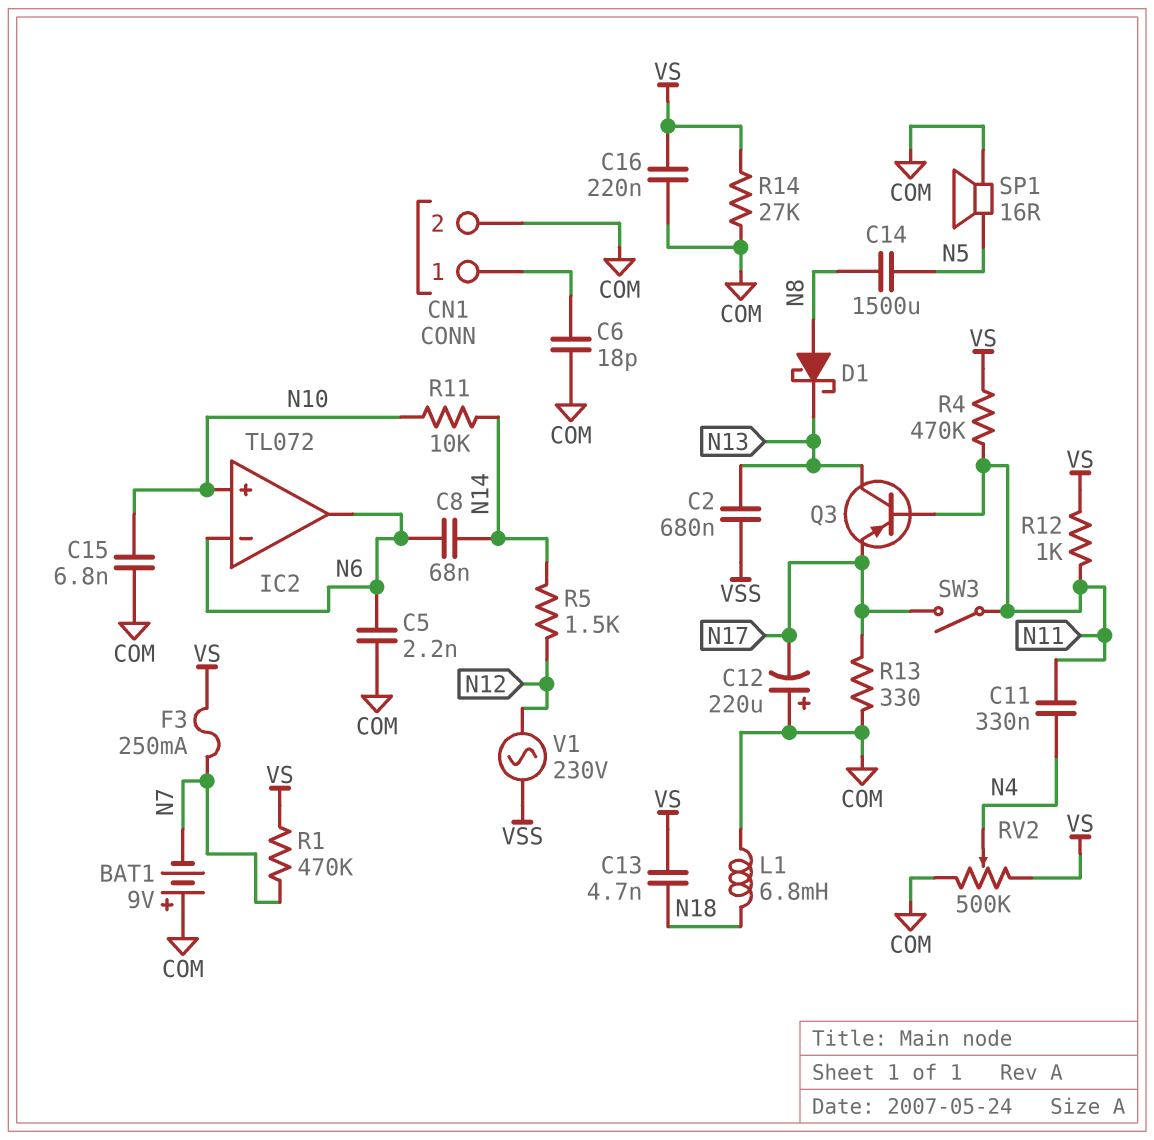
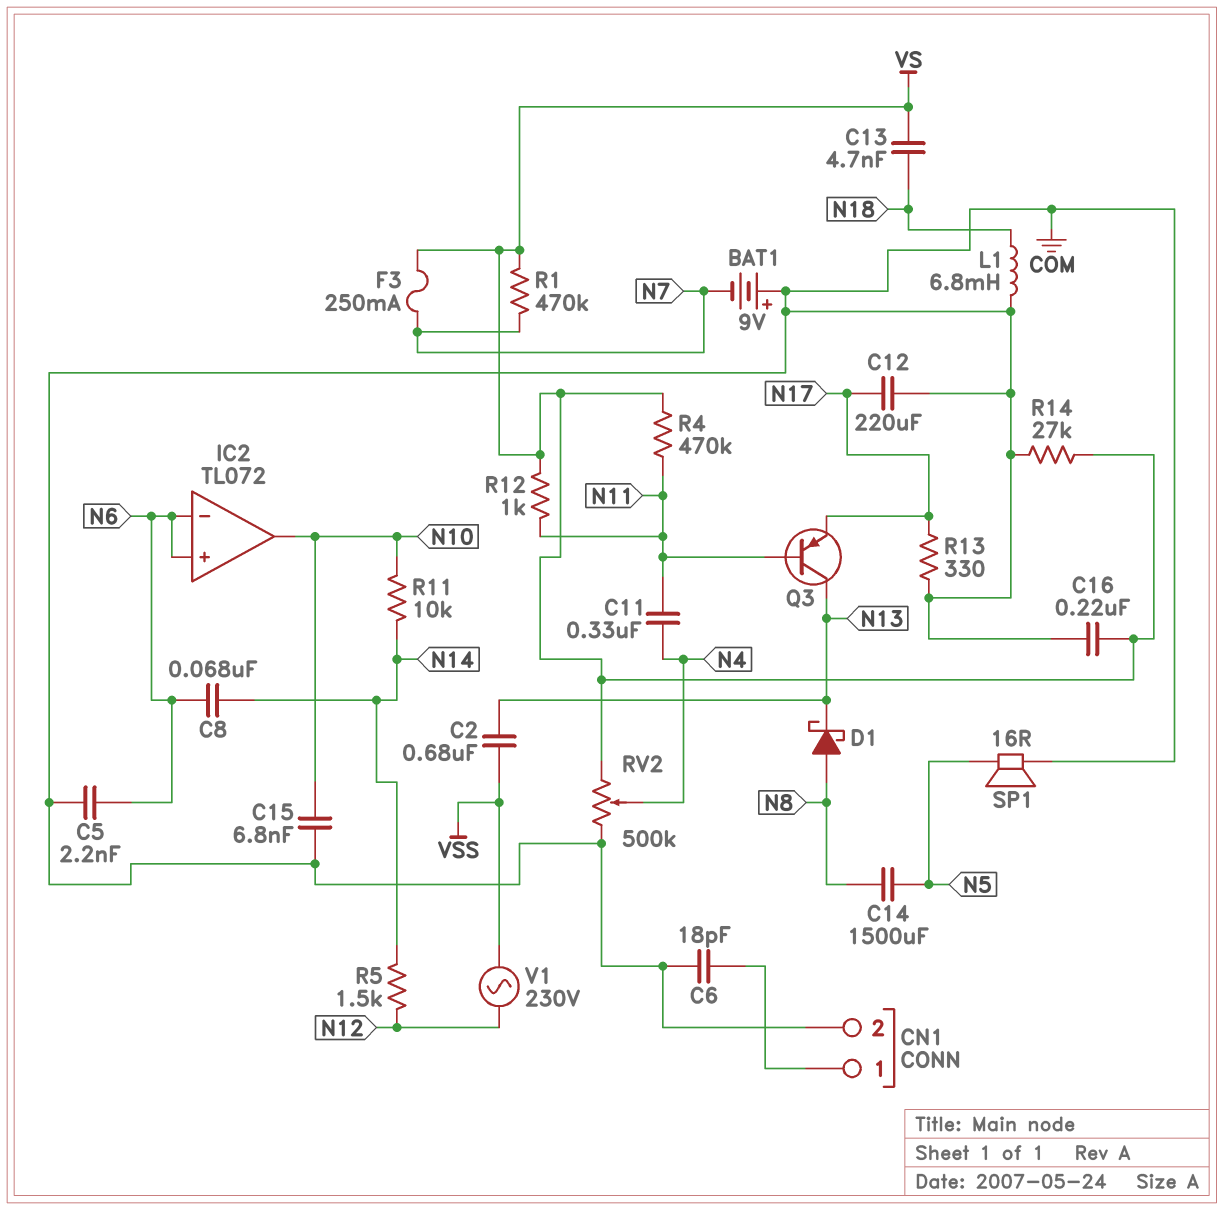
C12: 220uF (plus COM, minus N17) -> 220uF (COM, N17)
IC2 pin in+: N10 -> N6
IC2 pin out: N6 -> N10
SW3: switch (N11, N17) -> none

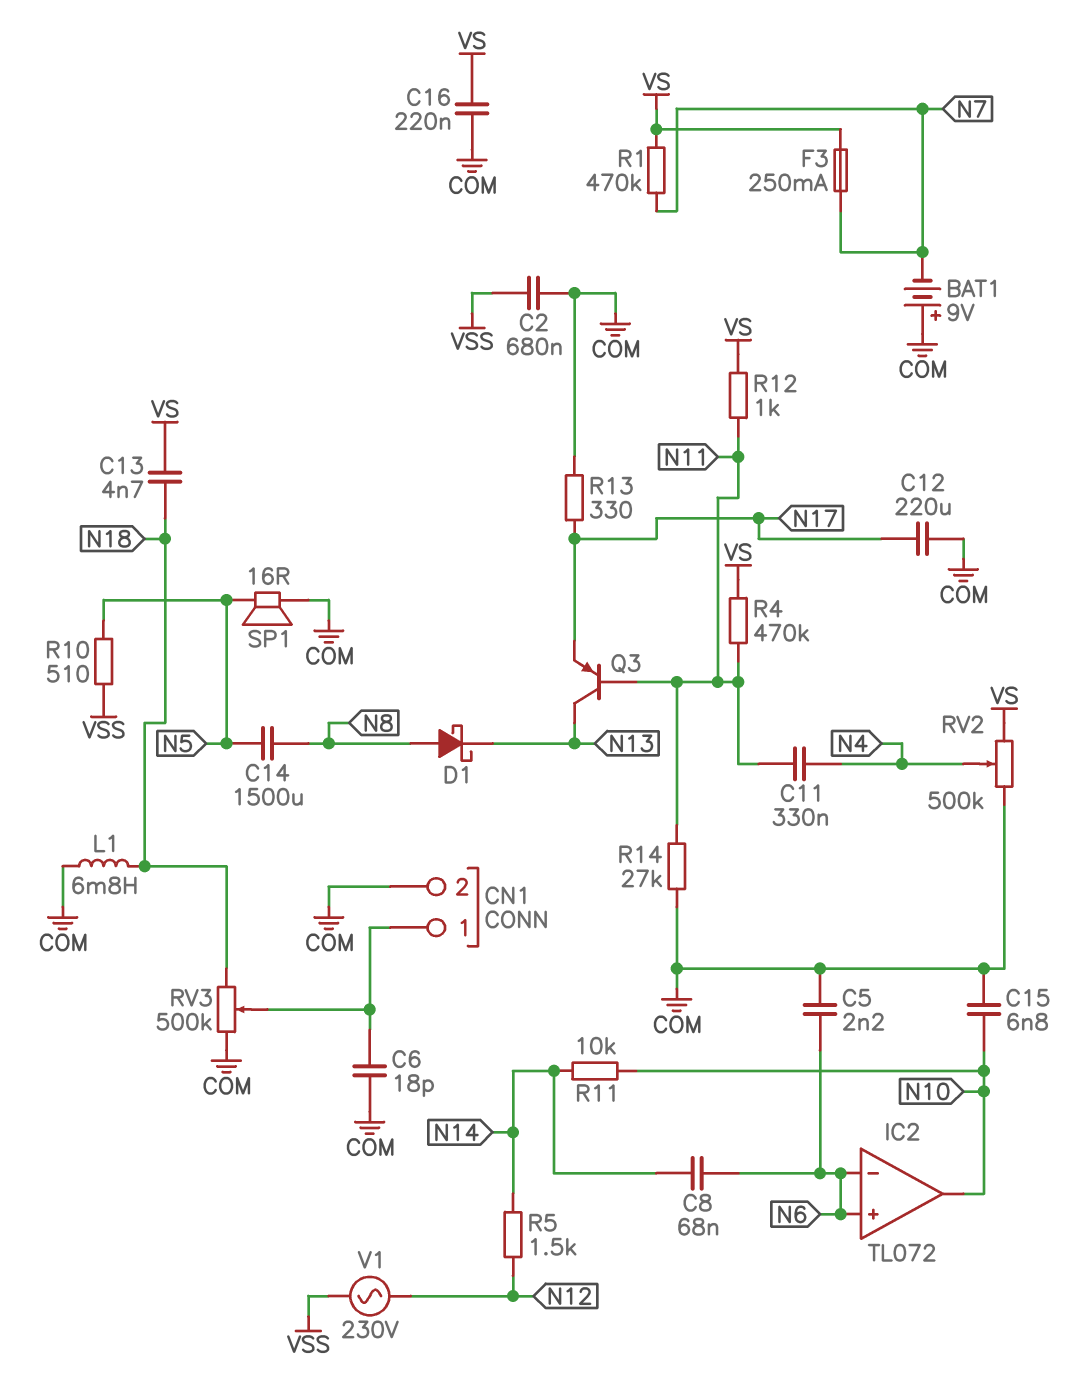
C2: 680nF (N13, VSS) -> 680nF (COM, VSS)
R10: none -> 510 (N5, VSS)
R14: 27k (COM, VS) -> 27k (COM, N11)
RV3: none -> 500k (COM, N18, wiper CN1/1)

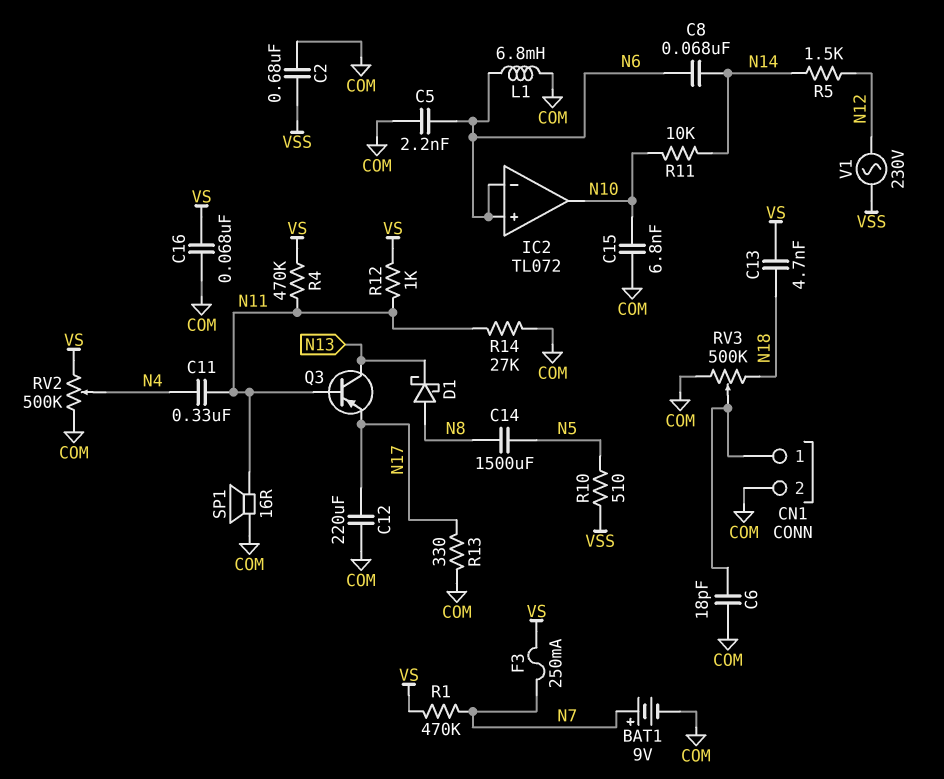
BAT1: 9V (plus COM, minus N7) -> 9V (plus N7, minus COM)
C16: 220nF (COM, VS) -> 68nF (COM, VS)
L1: 6.8mH (COM, N18) -> 6.8mH (COM, N6)
SP1: speaker 16R (COM, N5) -> speaker 16R (COM, N11)

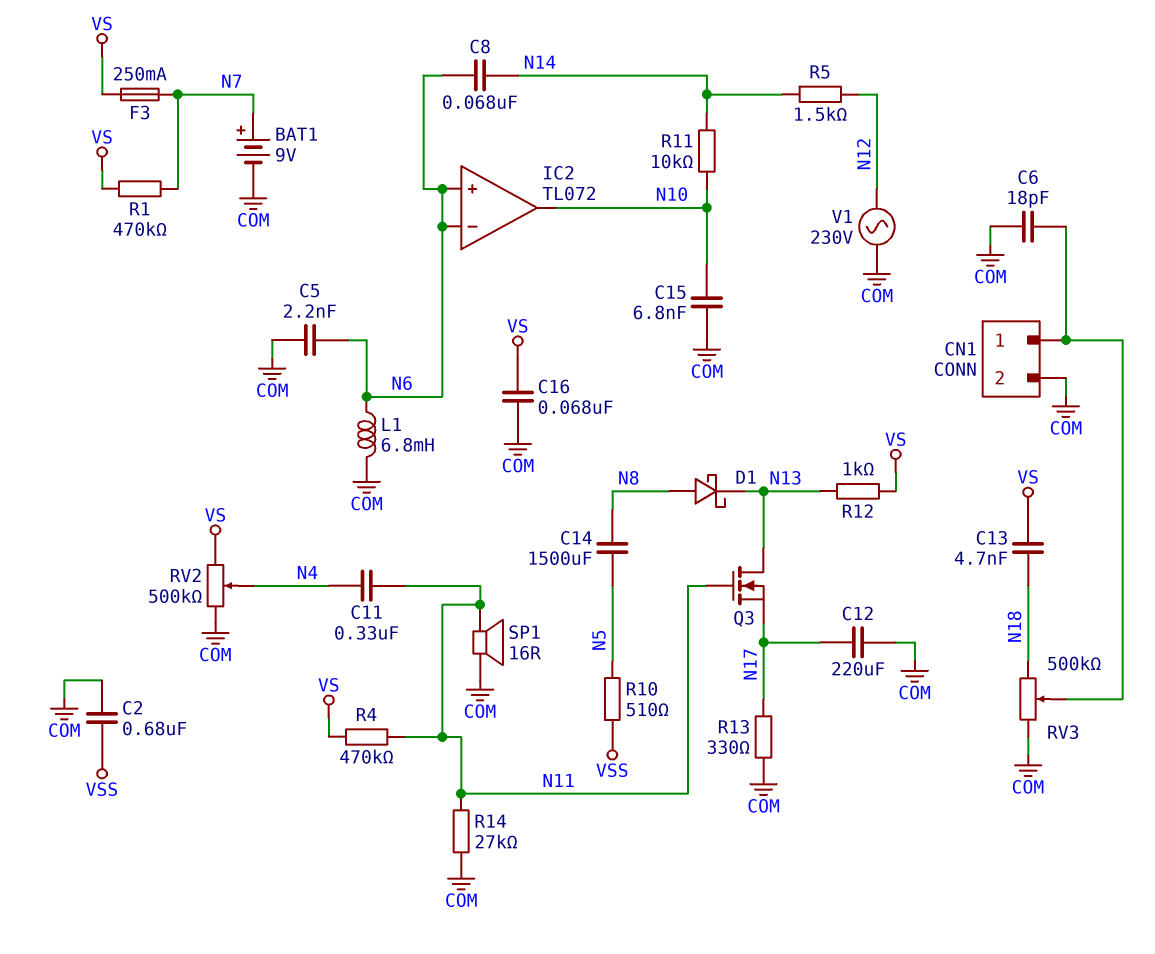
Q3: PNP (B N11, C N13, E N17) -> NMOS (G N11, D N13, S N17)
R12: 1k (N11, VS) -> 1k (N13, VS)
V1: AC 230V (N12, VSS) -> AC 230V (COM, N12)

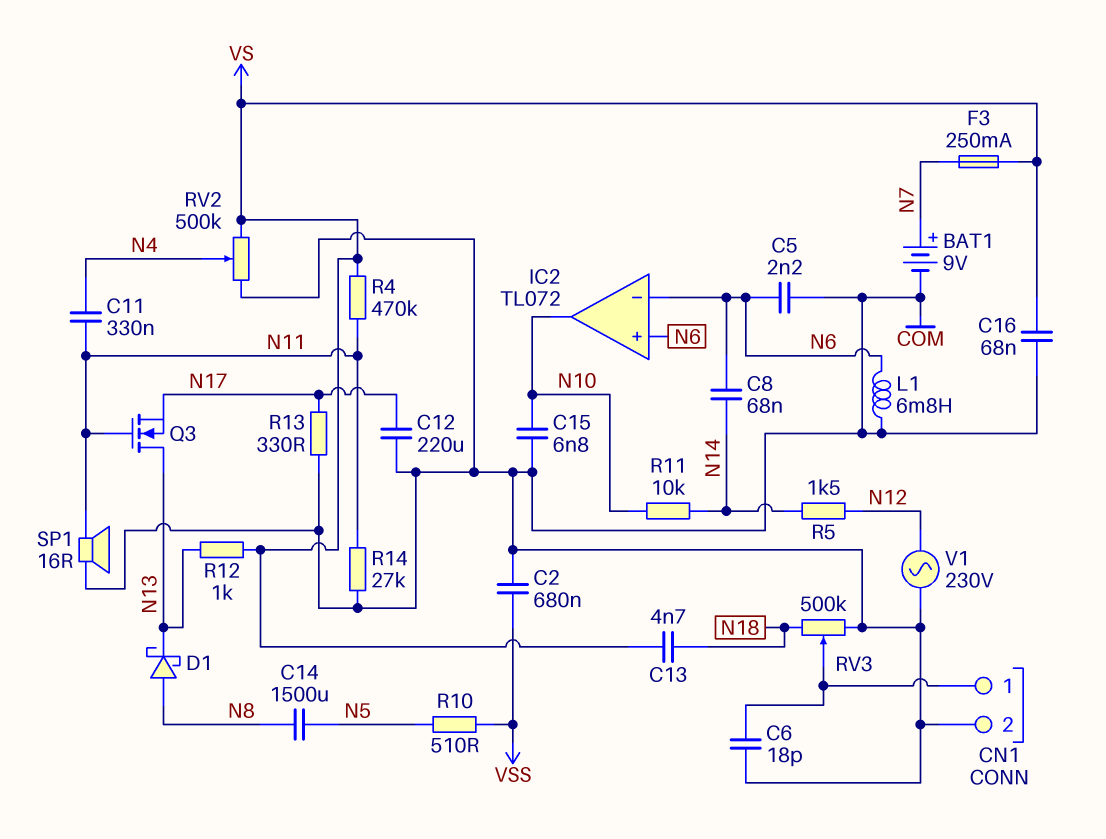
R1: 470k (N7, VS) -> none

